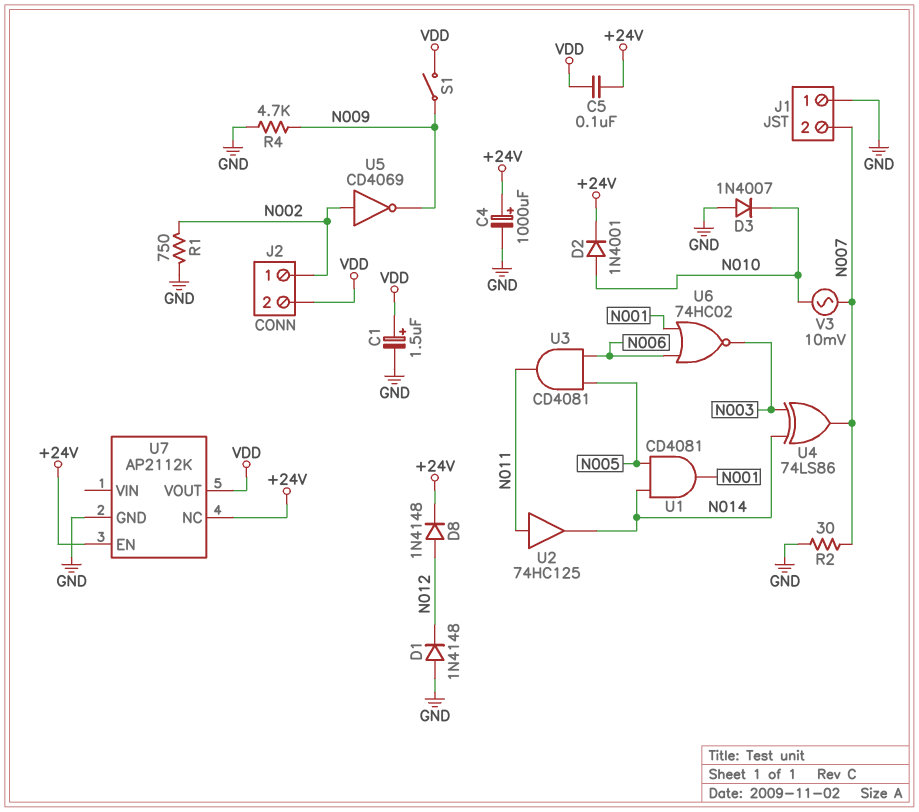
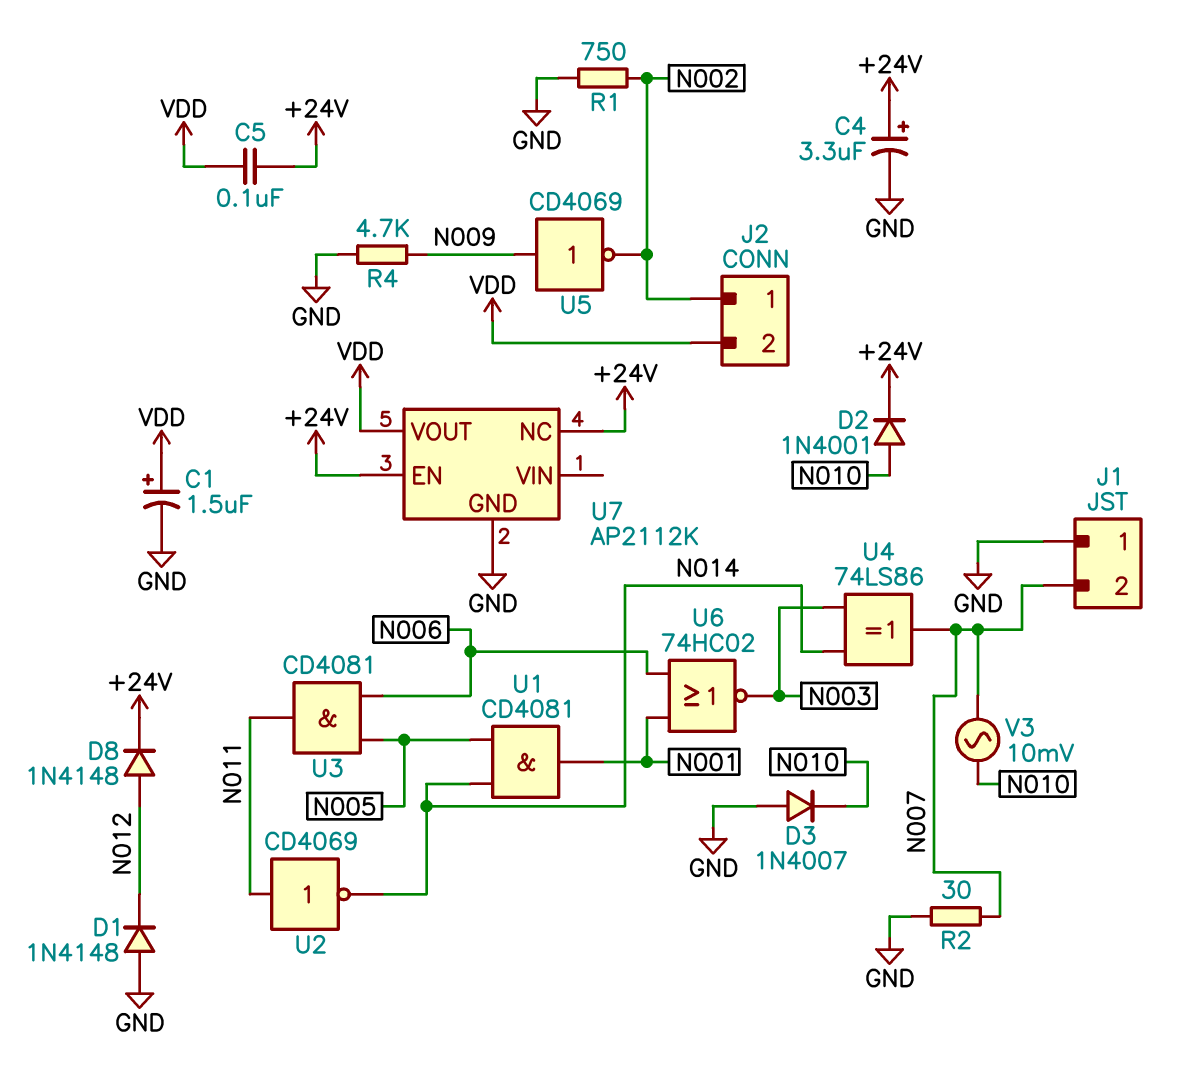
C4: 1000uF (plus +24V, minus GND) -> 3.3uF (plus +24V, minus GND)
S1: switch (N009, VDD) -> none
U2: buffer 74HC125 (in N011, out N014) -> NOT CD4069 (in N011, out N014)
U5: NOT CD4069 (in N002, out N009) -> NOT CD4069 (in N009, out N002)

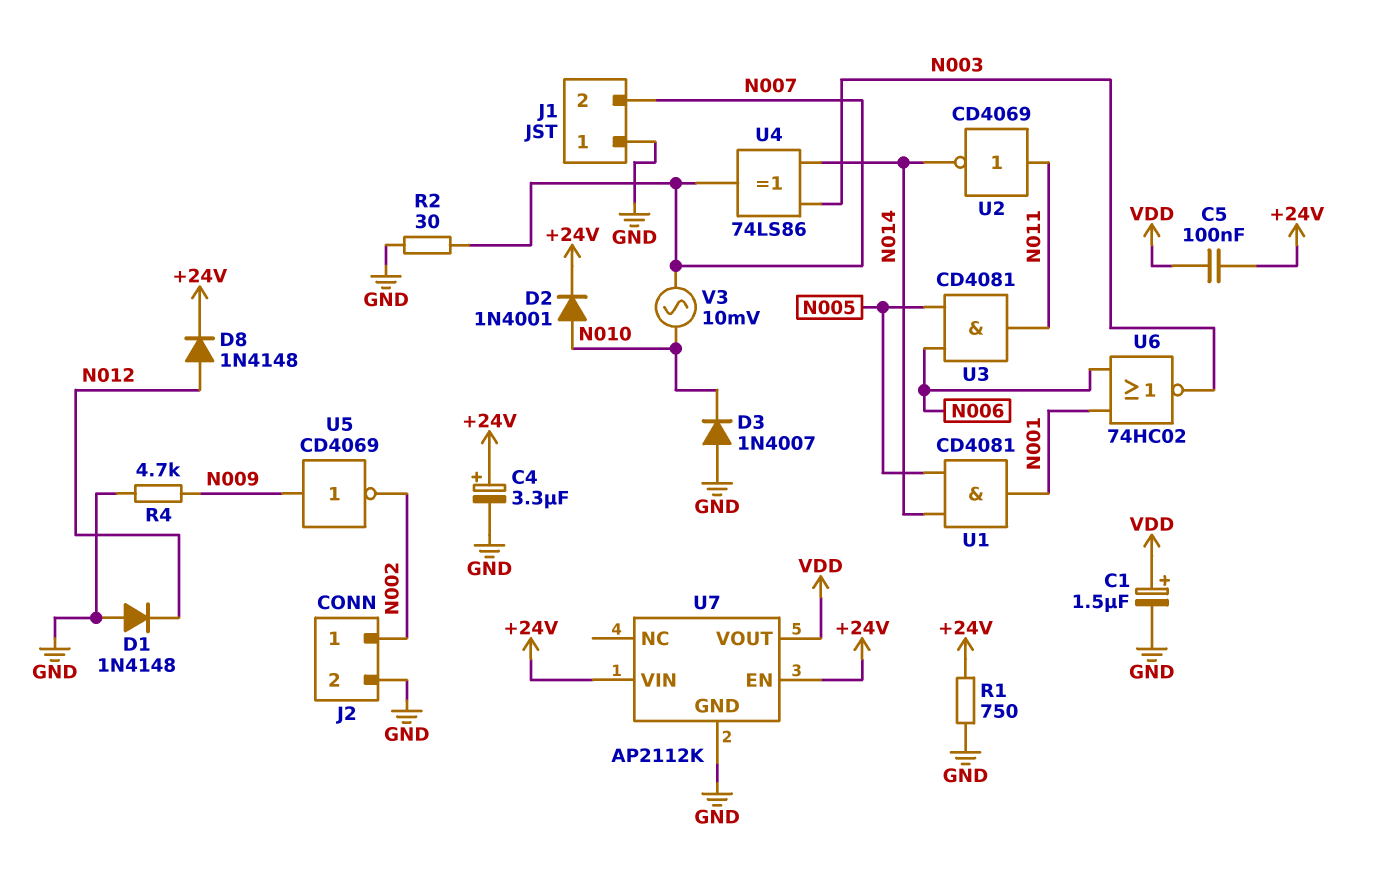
J2 pin 2: VDD -> GND
R1: 750 (GND, N002) -> 750 (+24V, GND)
U7 pin NC: +24V -> none
U7 pin VIN: none -> +24V

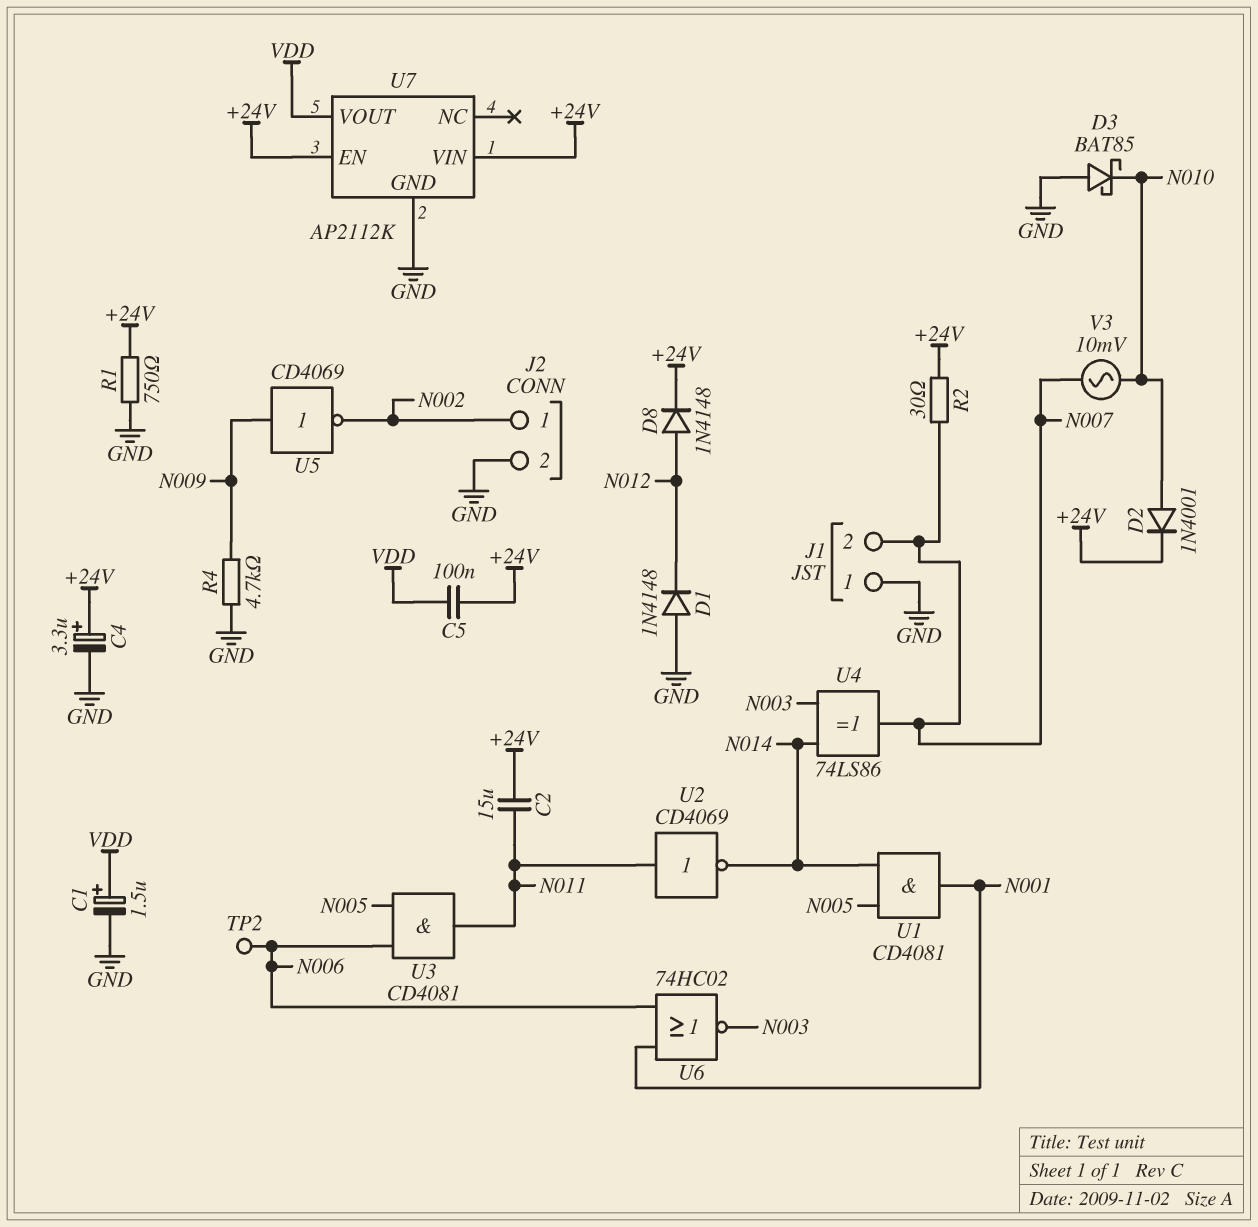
C2: none -> 15uF (+24V, N011)
D3: diode 1N4007 (A GND, K N010) -> schottky BAT85 (A GND, K N010)
R2: 30 (GND, N007) -> 30 (+24V, N007)
TP2: none -> test point (N006)

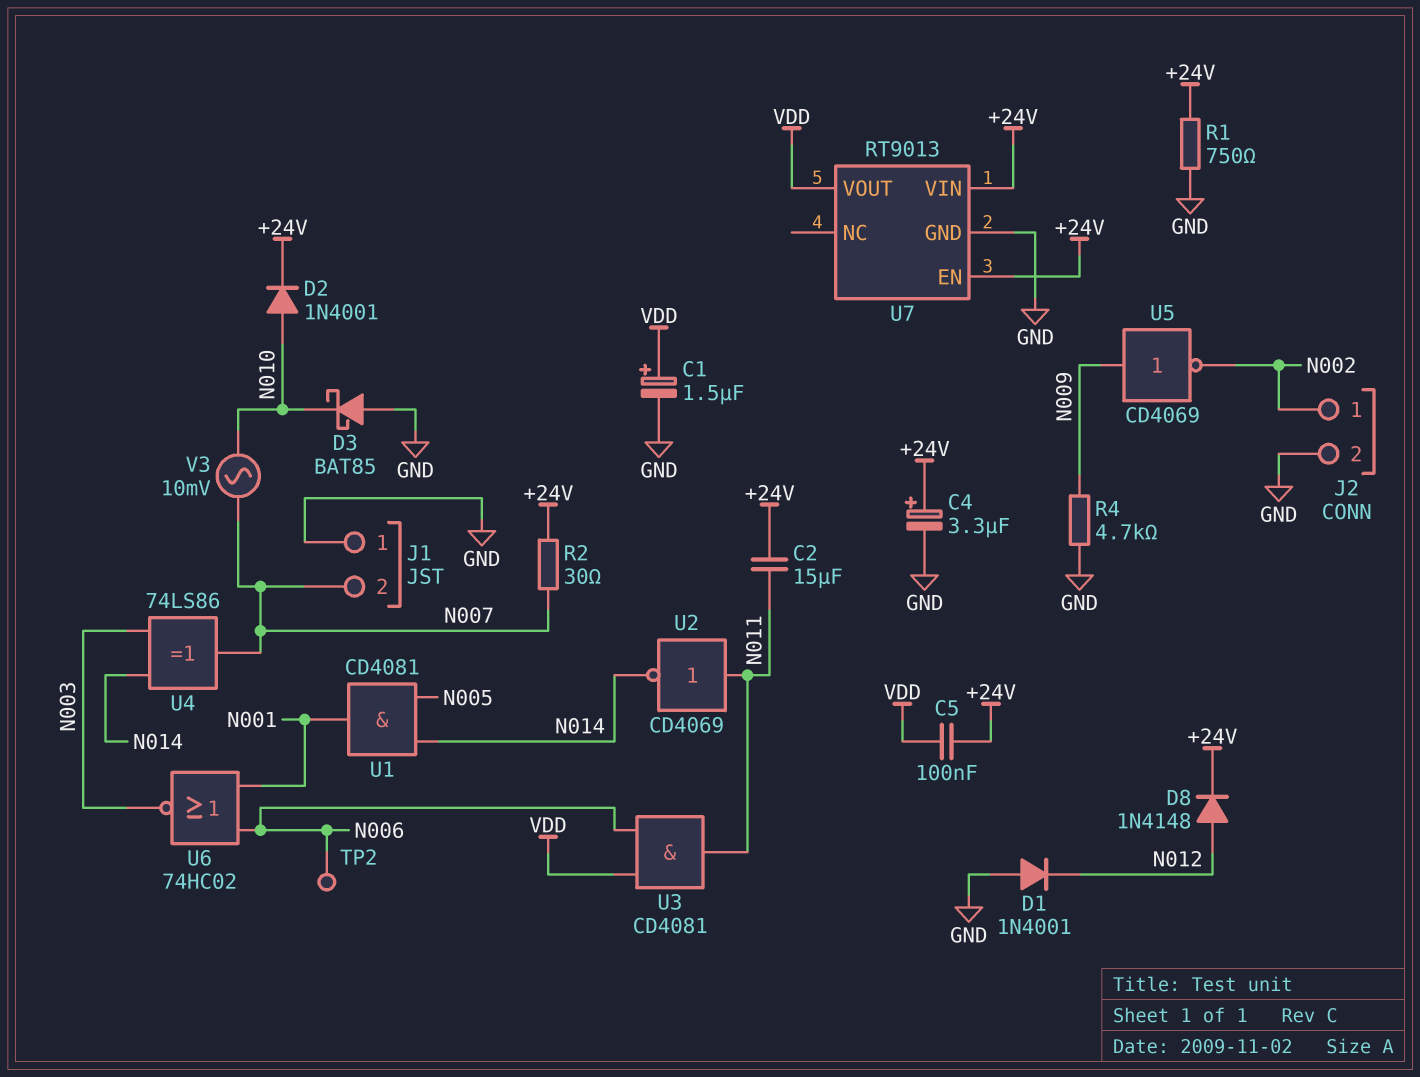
D1: diode 1N4148 (A GND, K N012) -> diode 1N4001 (A GND, K N012)
U3: AND CD4081 (in N005, in N006, out N011) -> AND CD4081 (in N006, in VDD, out N011)
U7: AP2112K -> RT9013

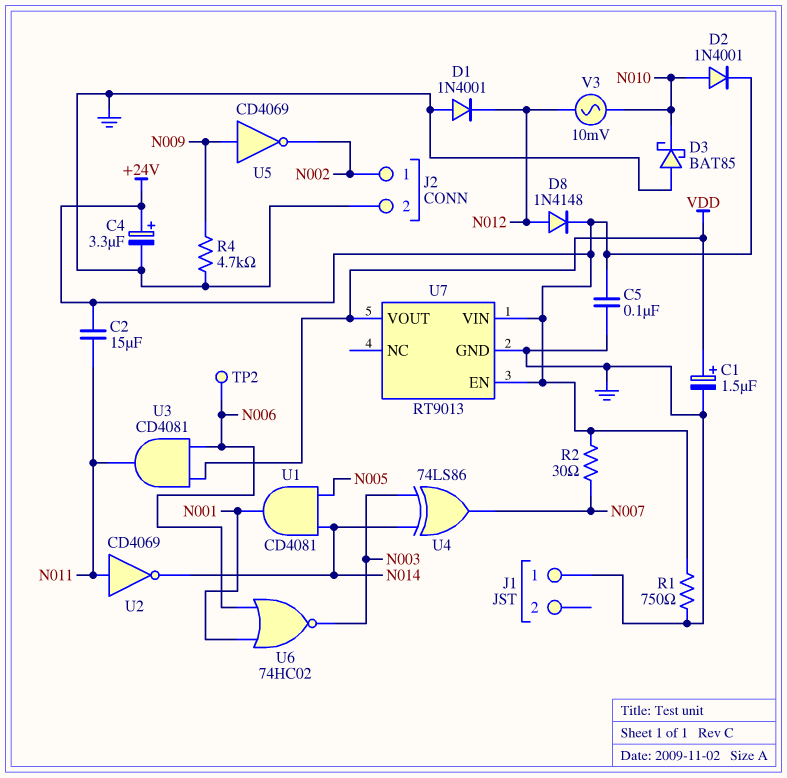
C5: 100nF (+24V, VDD) -> 100nF (+24V, GND)
J1 pin 2: N007 -> none
V3: AC 10mV (N007, N010) -> AC 10mV (N010, N012)

